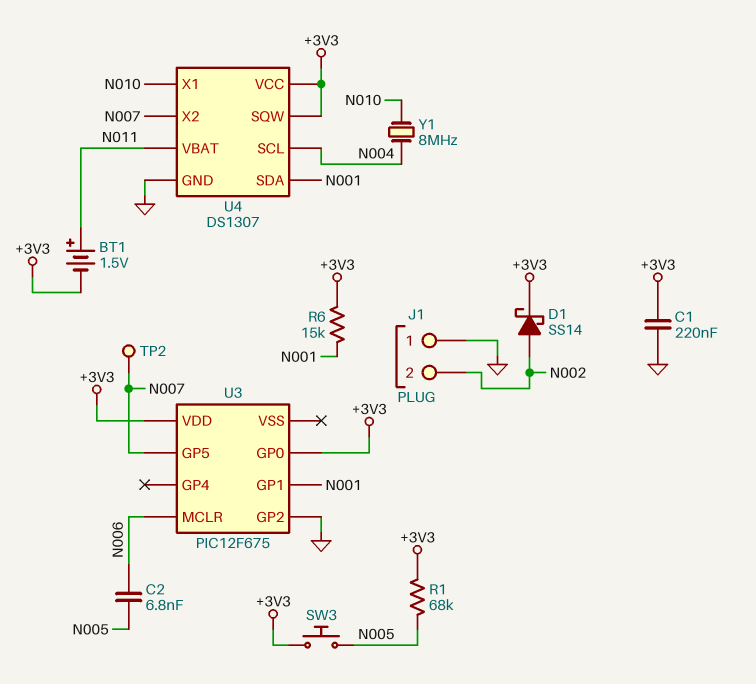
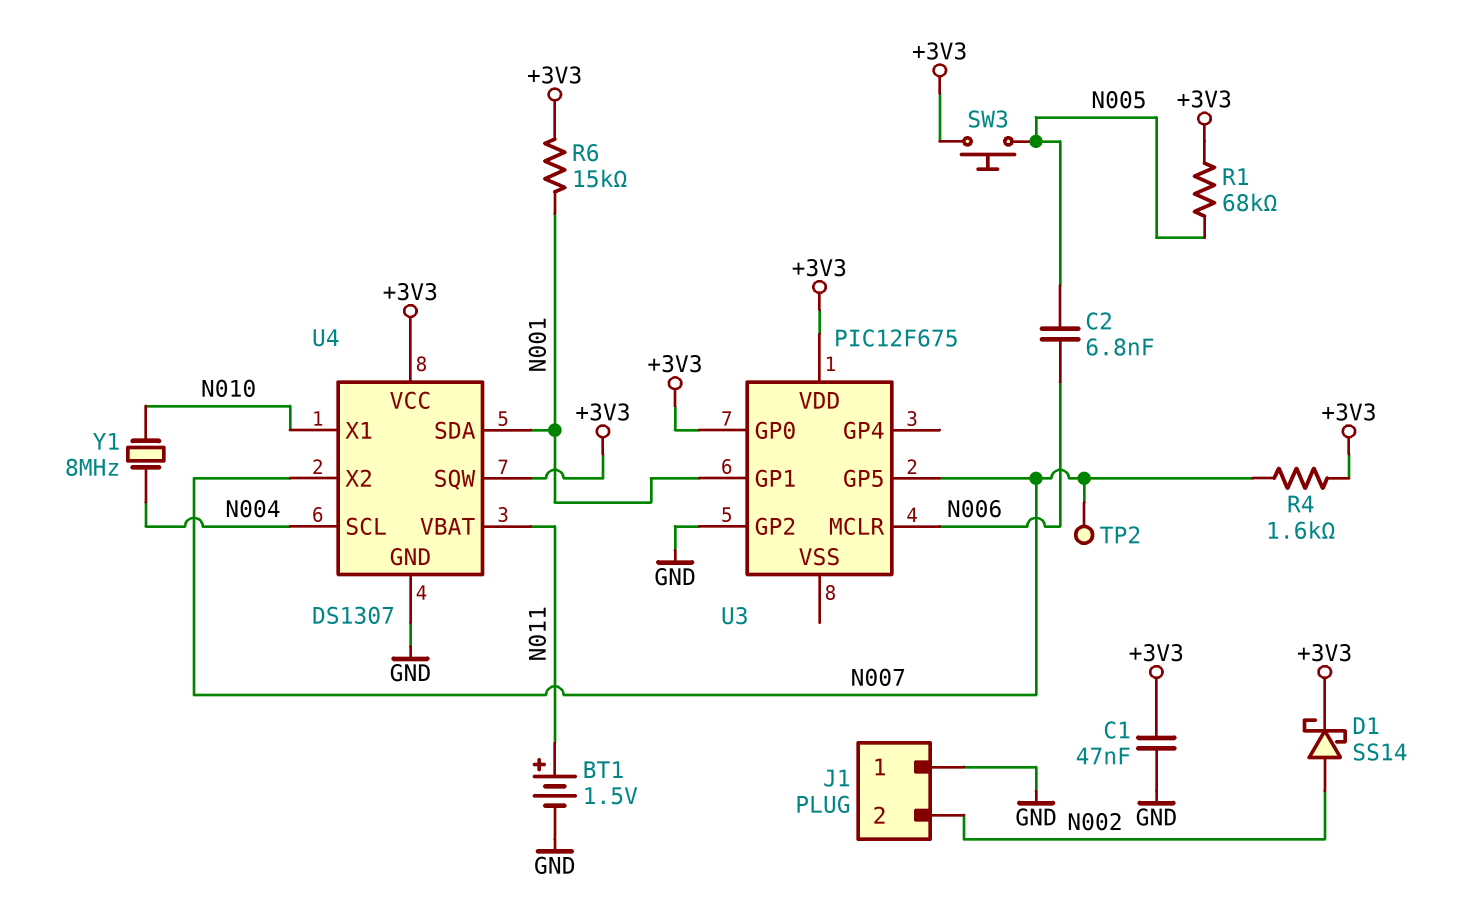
BT1: 1.5V (plus N011, minus +3V3) -> 1.5V (plus N011, minus GND)
C1: 220nF (+3V3, GND) -> 47nF (+3V3, GND)
R4: none -> 1.6k (+3V3, N007)

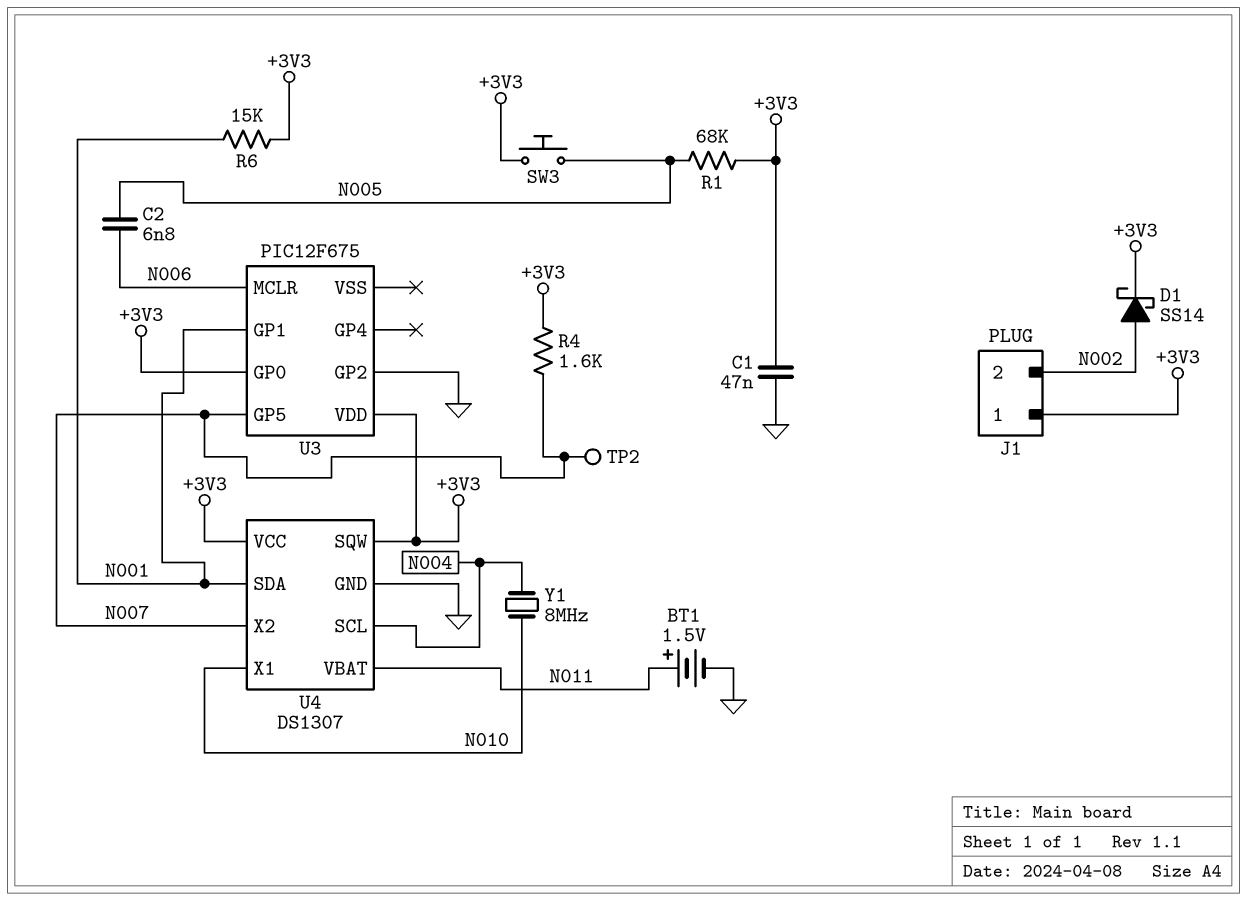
J1 pin 1: GND -> +3V3

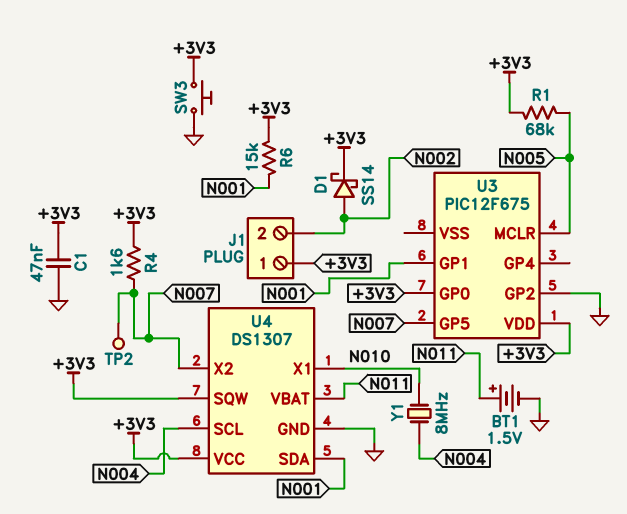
C2: 6.8nF (N005, N006) -> none
SW3: button (+3V3, N005) -> button (+3V3, GND)
U3 pin MCLR: N006 -> N005

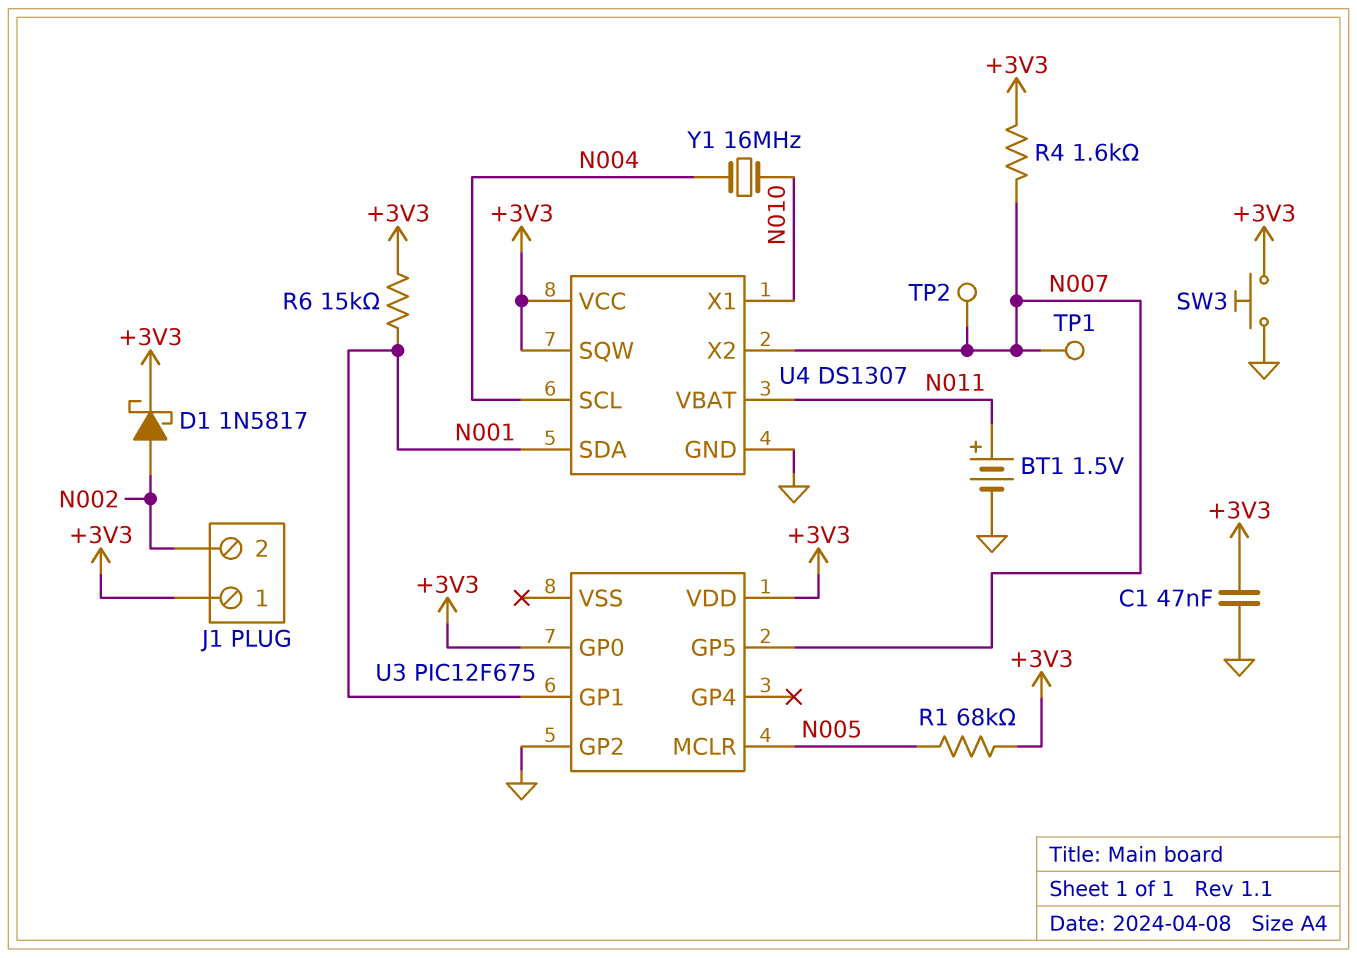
D1: schottky SS14 (A N002, K +3V3) -> schottky 1N5817 (A N002, K +3V3)
TP1: none -> test point (N007)
Y1: 8MHz (N004, N010) -> 16MHz (N004, N010)

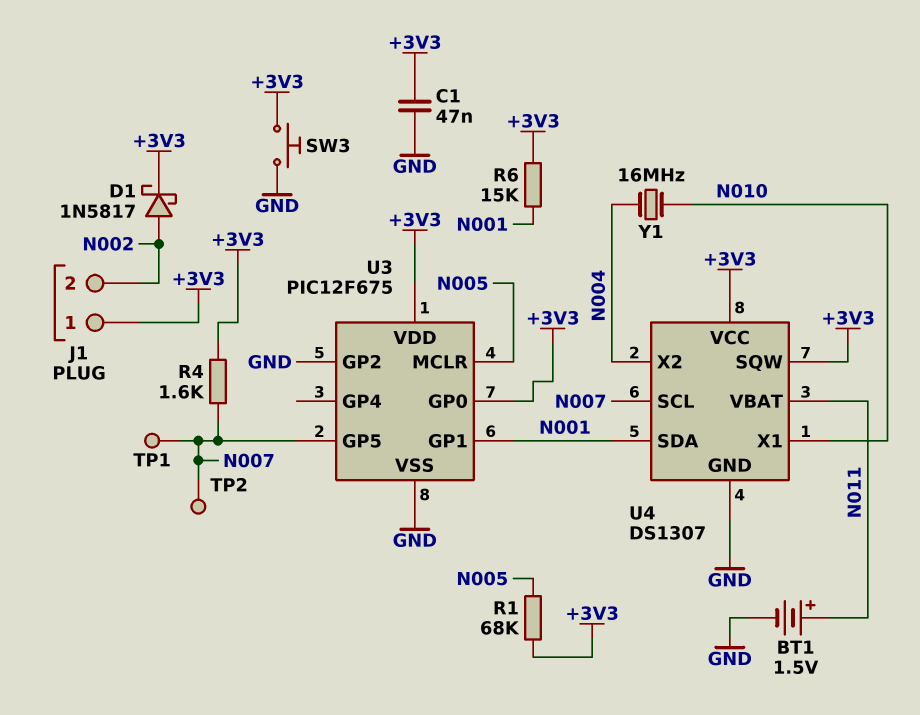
U3 pin VSS: none -> GND
U4 pin SCL: N004 -> N007
U4 pin X2: N007 -> N004

